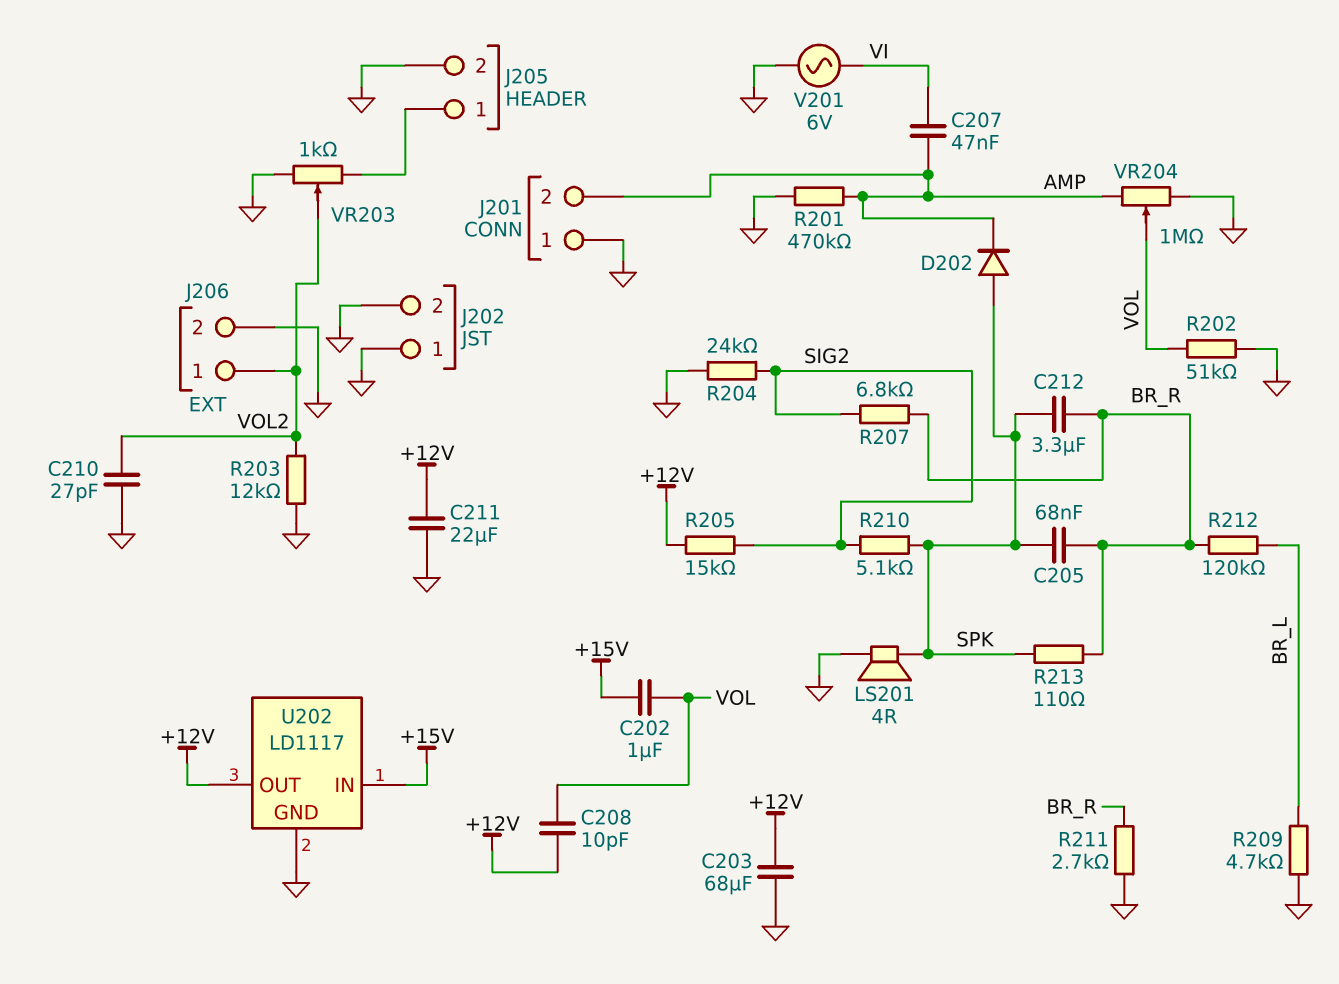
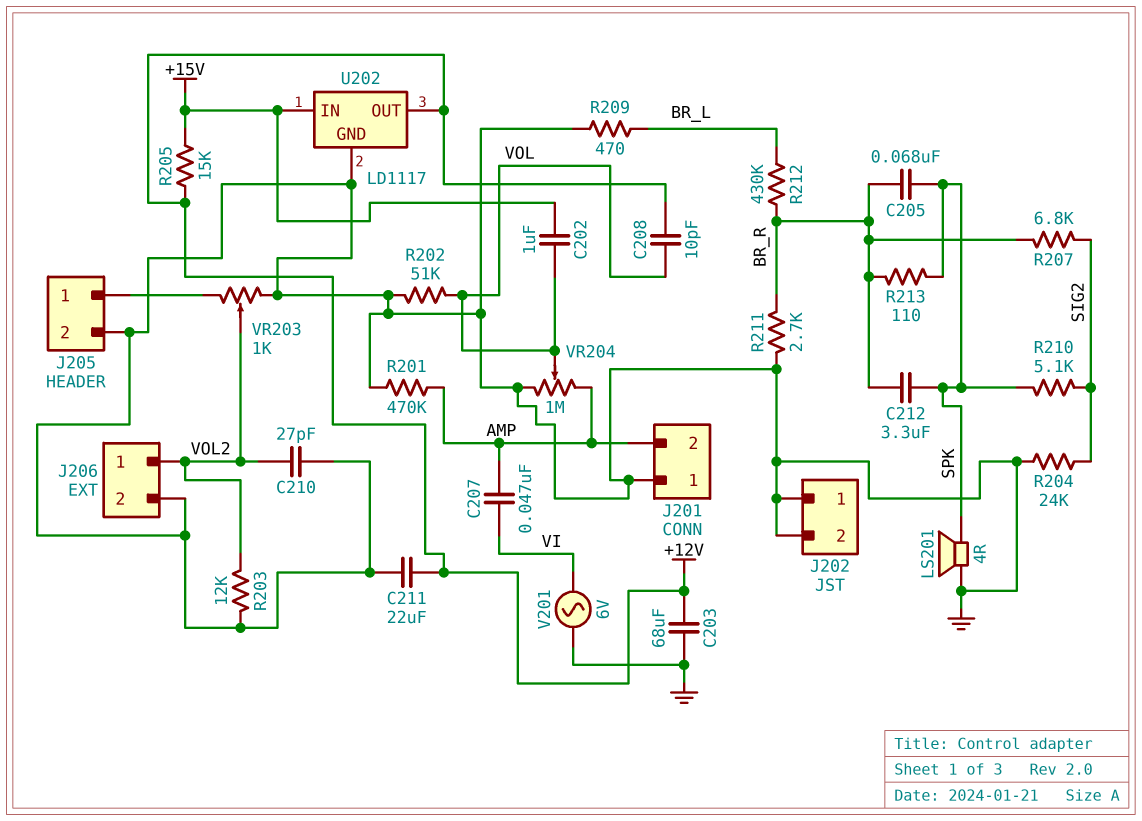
D202: diode (A SPK, K AMP) -> none
R205: 15k (+12V, SIG2) -> 15k (+12V, +15V)
R209: 4.7k (BR_L, GND) -> 470 (BR_L, GND)
R212: 120k (BR_L, BR_R) -> 430k (BR_L, BR_R)

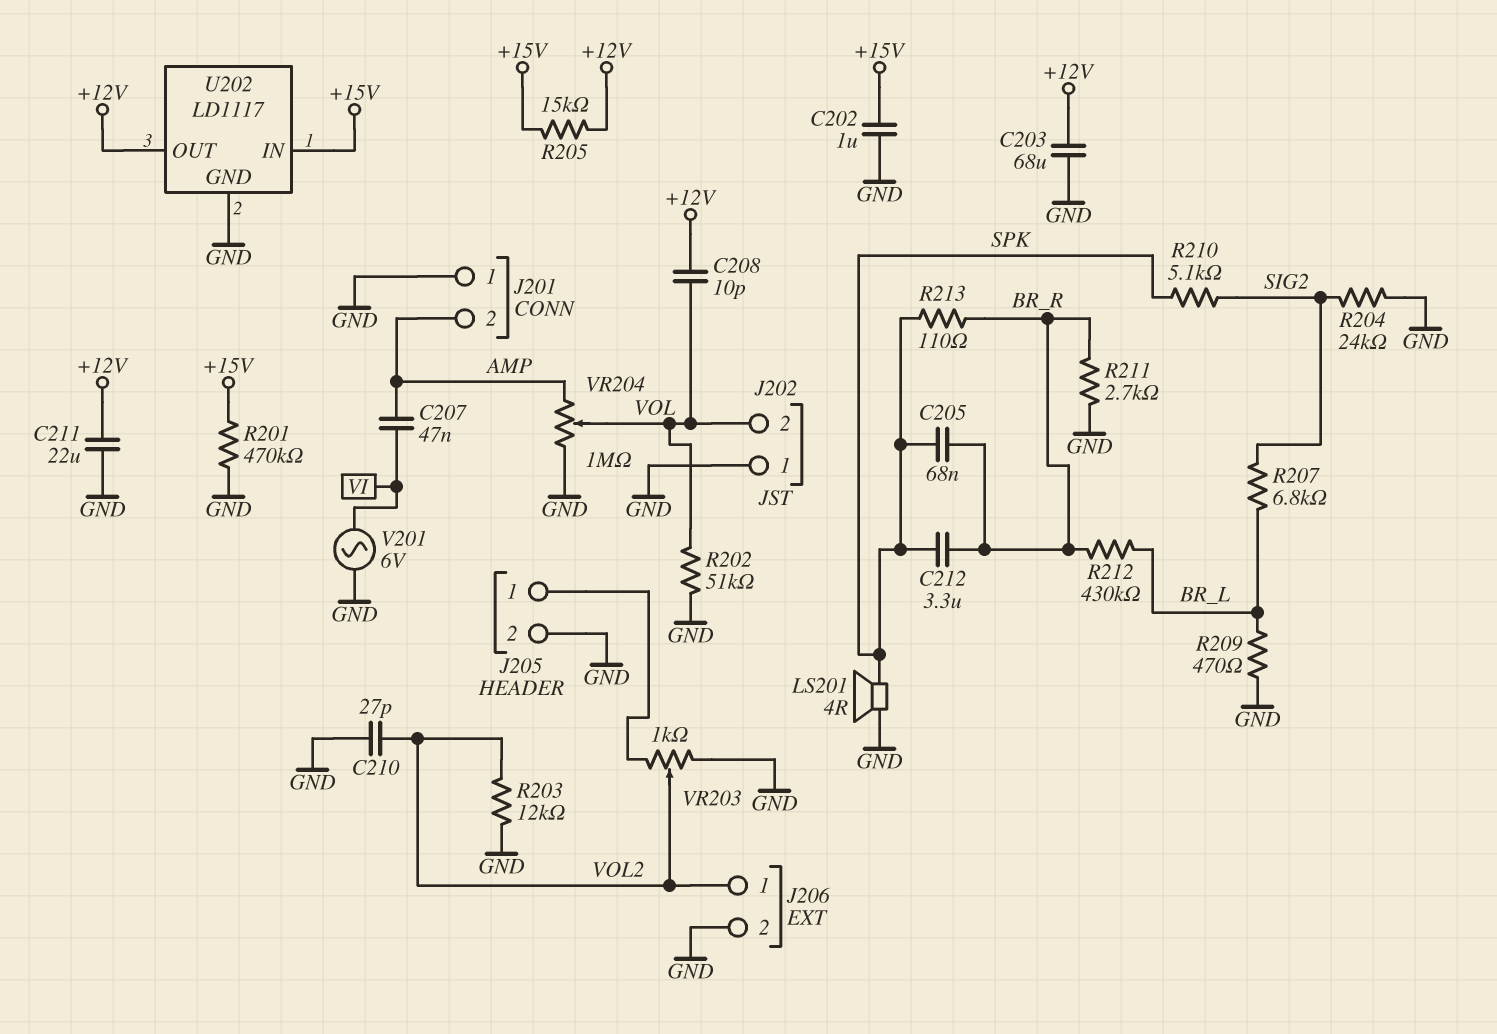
C202: 1uF (+15V, VOL) -> 1uF (+15V, GND)
J202 pin 2: GND -> VOL
R201: 470k (AMP, GND) -> 470k (+15V, GND)
R207: 6.8k (BR_R, SIG2) -> 6.8k (BR_L, SIG2)

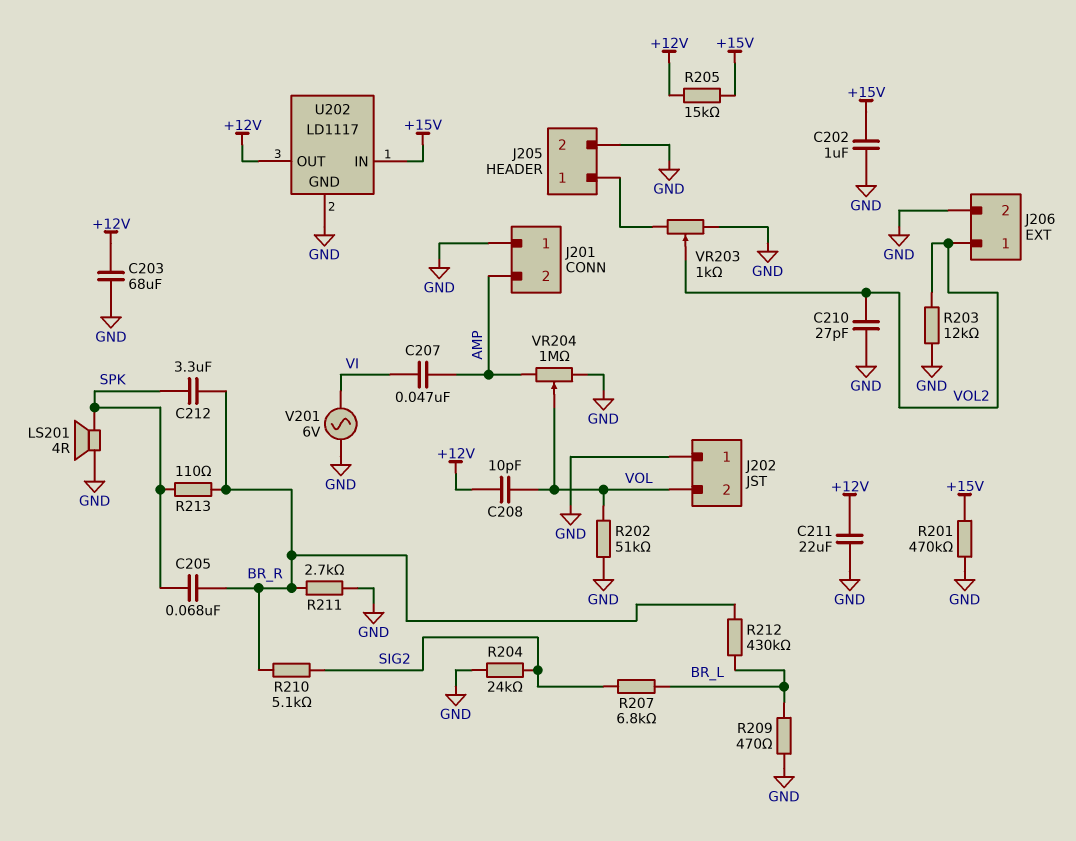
R210: 5.1k (SIG2, SPK) -> 5.1k (BR_R, SIG2)

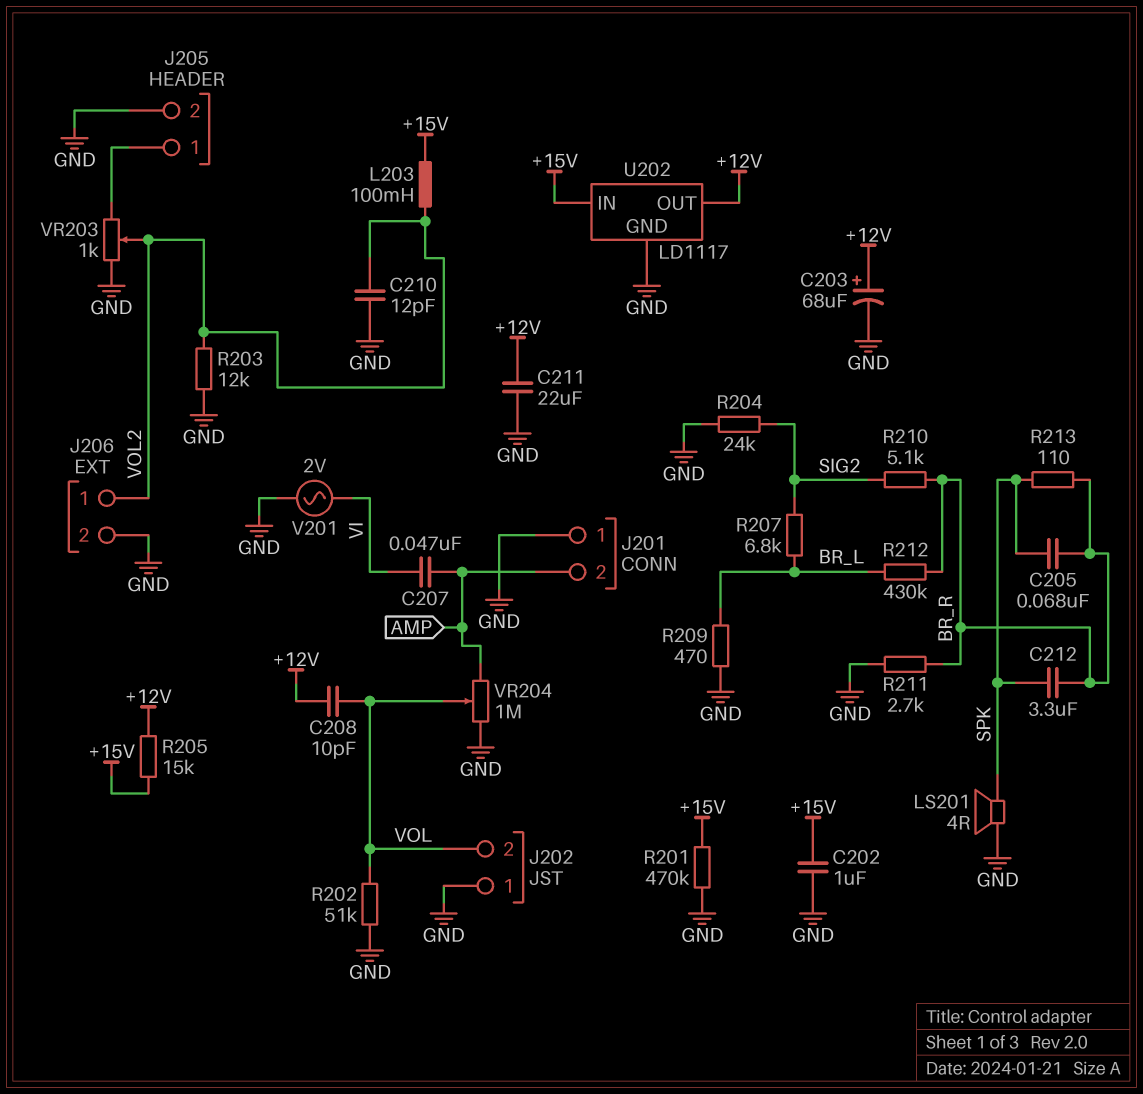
C203: 68uF (+12V, GND) -> 68uF (plus +12V, minus GND)
C210: 27pF (GND, VOL2) -> 12pF (GND, VOL2)
L203: none -> 100mH (+15V, VOL2)
V201: AC 6V (GND, VI) -> AC 2V (GND, VI)

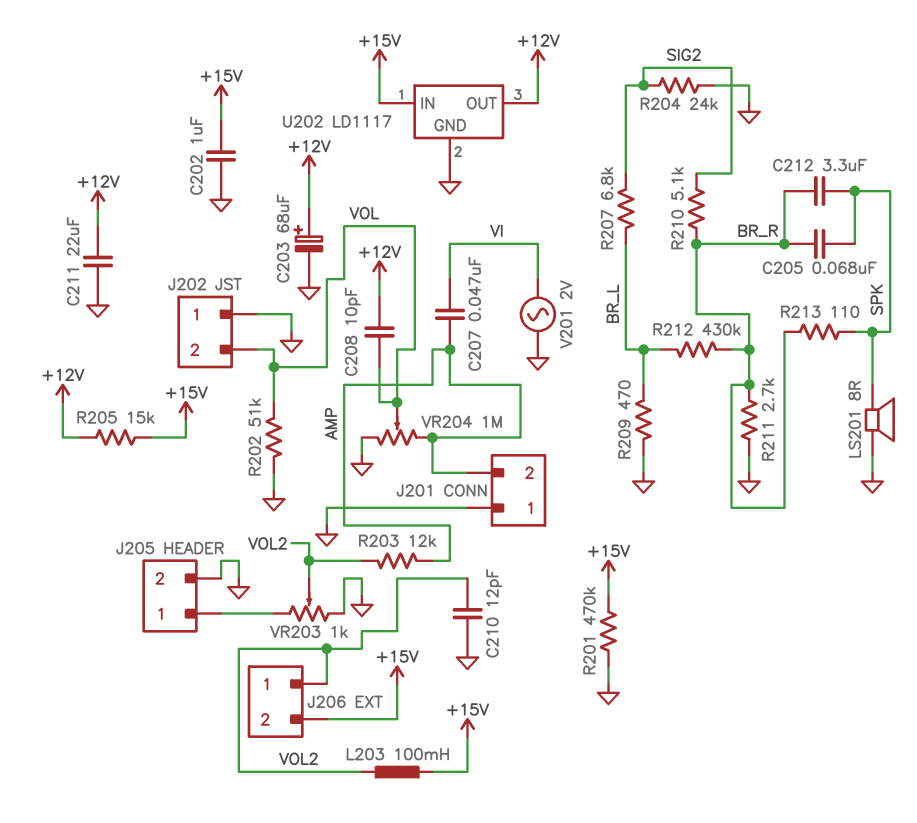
J206 pin 2: GND -> +15V
LS201: speaker 4R (GND, SPK) -> speaker 8R (GND, SPK)
R203: 12k (GND, VOL2) -> 12k (AMP, VOL2)

